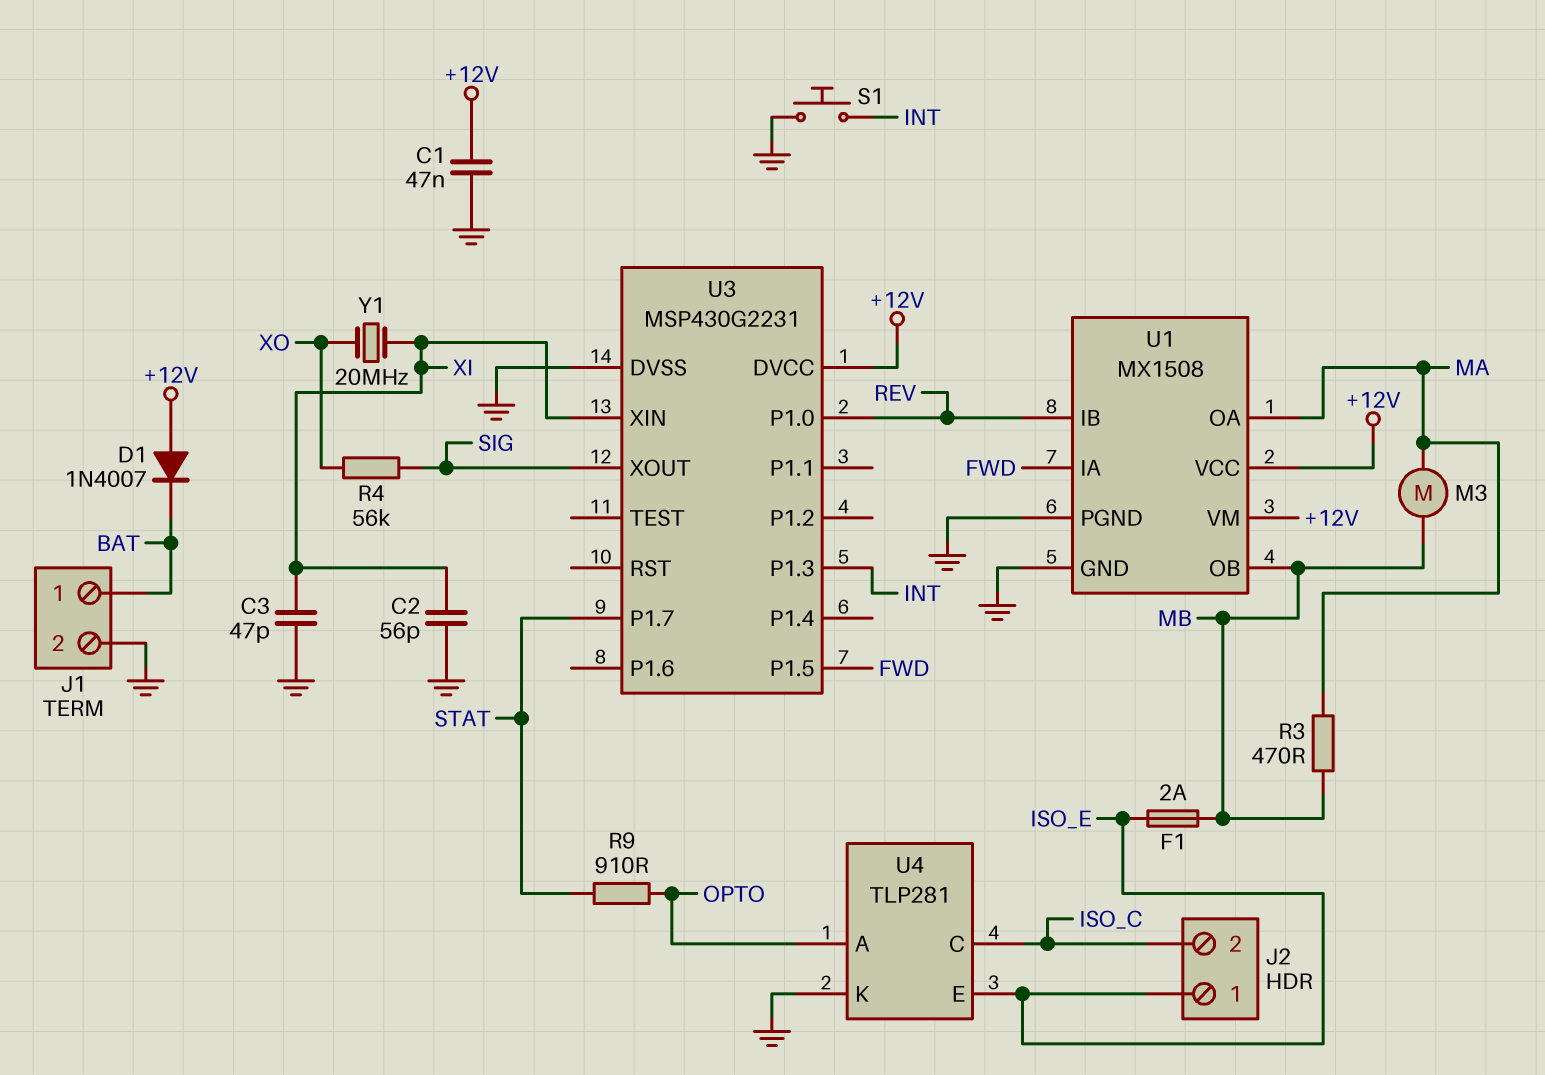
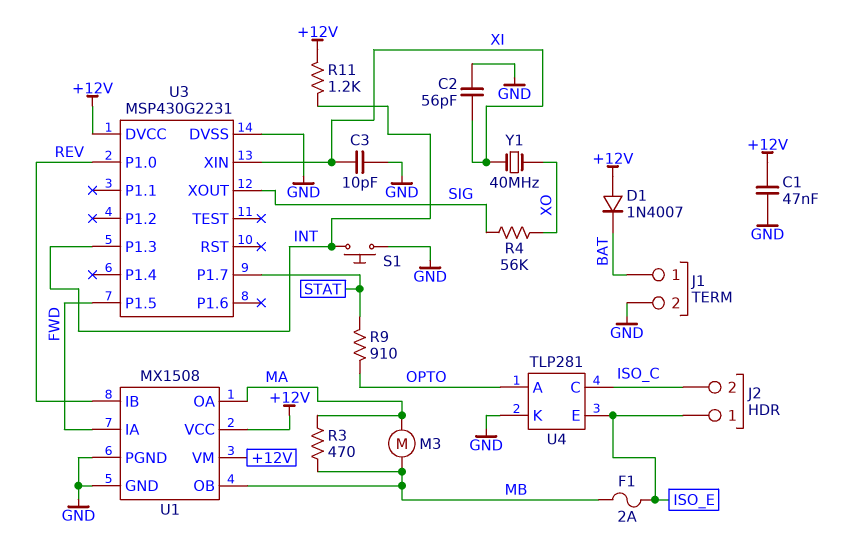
C3: 47pF (GND, XI) -> 10pF (GND, XI)
R11: none -> 1.2k (+12V, INT)
Y1: 20MHz (XI, XO) -> 40MHz (XI, XO)

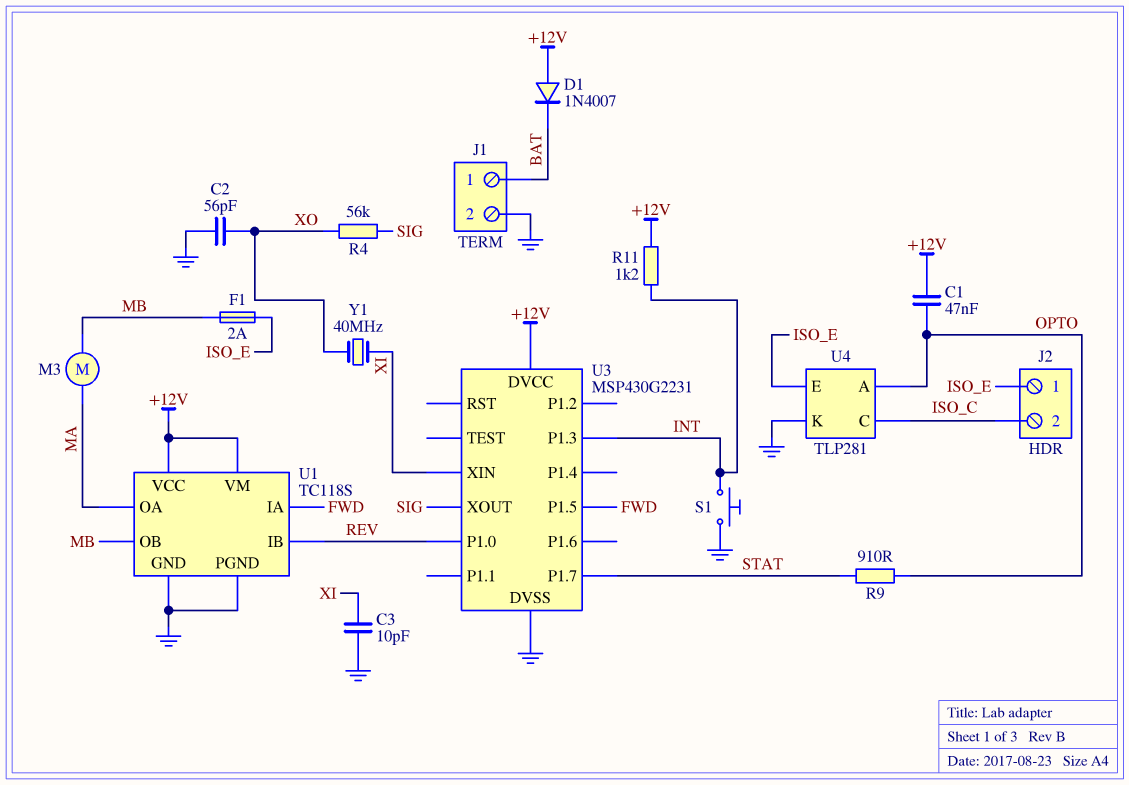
C1: 47nF (+12V, GND) -> 47nF (+12V, OPTO)
C2: 56pF (GND, XI) -> 56pF (GND, XO)
R3: 470 (MA, MB) -> none
U1: MX1508 -> TC118S

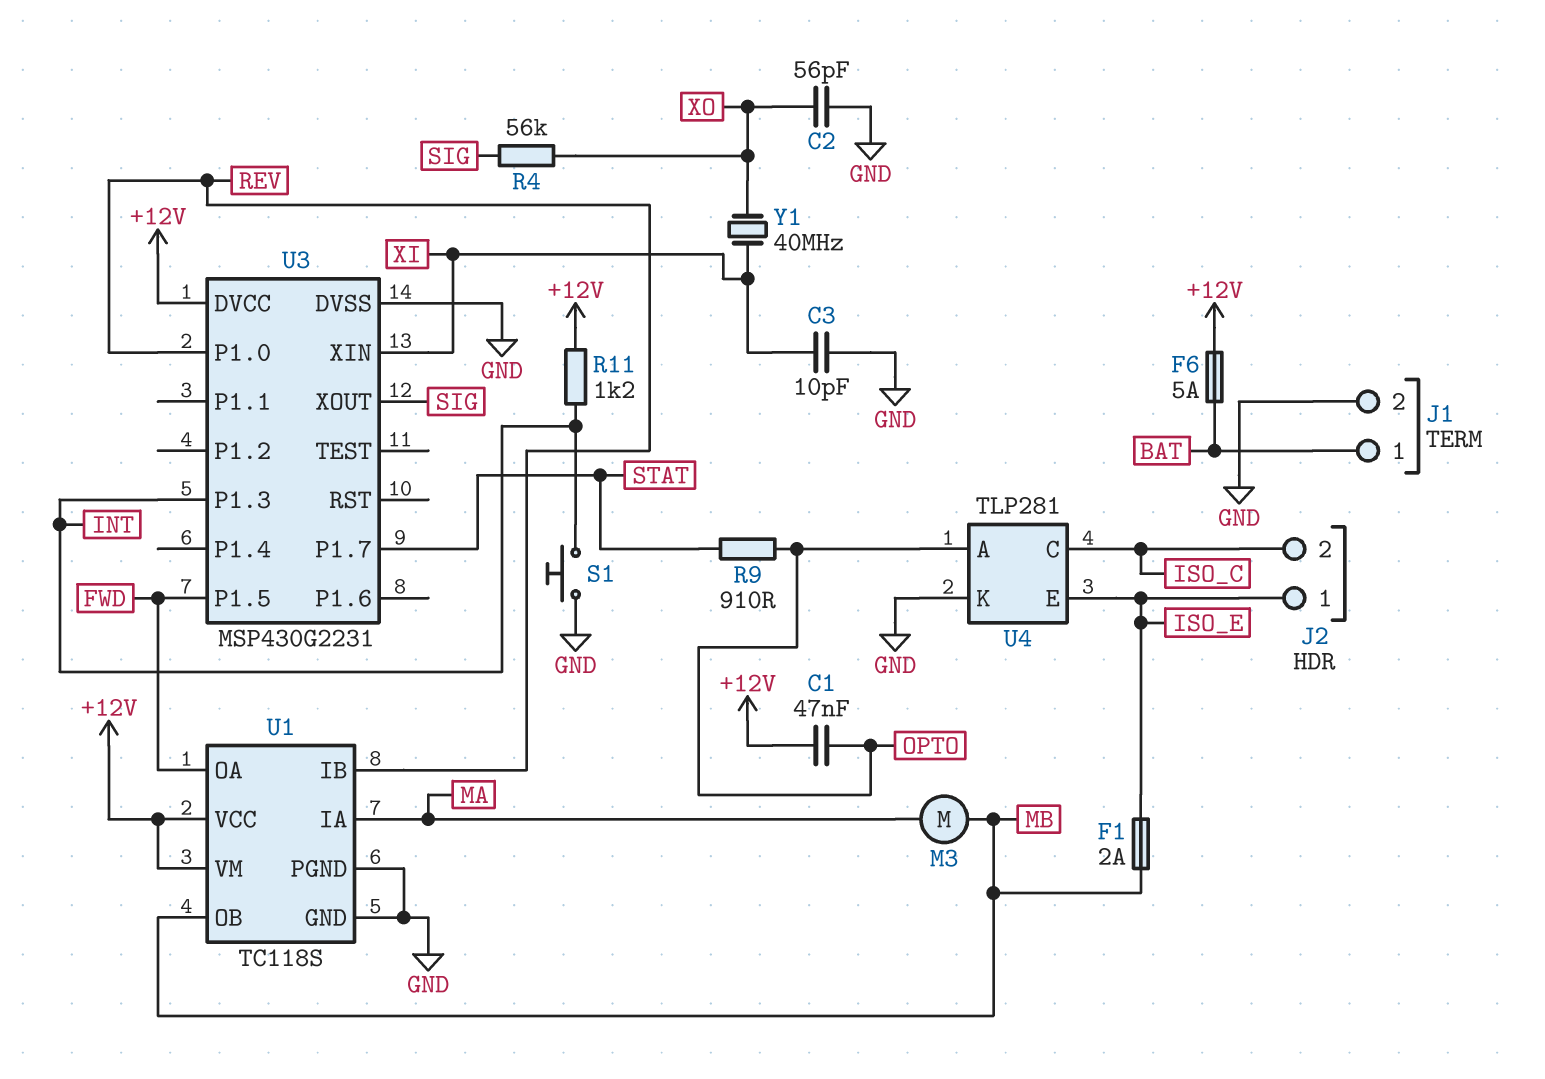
D1: diode 1N4007 (A +12V, K BAT) -> none
F6: none -> 5A (+12V, BAT)
U1 pin IA: FWD -> MA
U1 pin OA: MA -> FWD

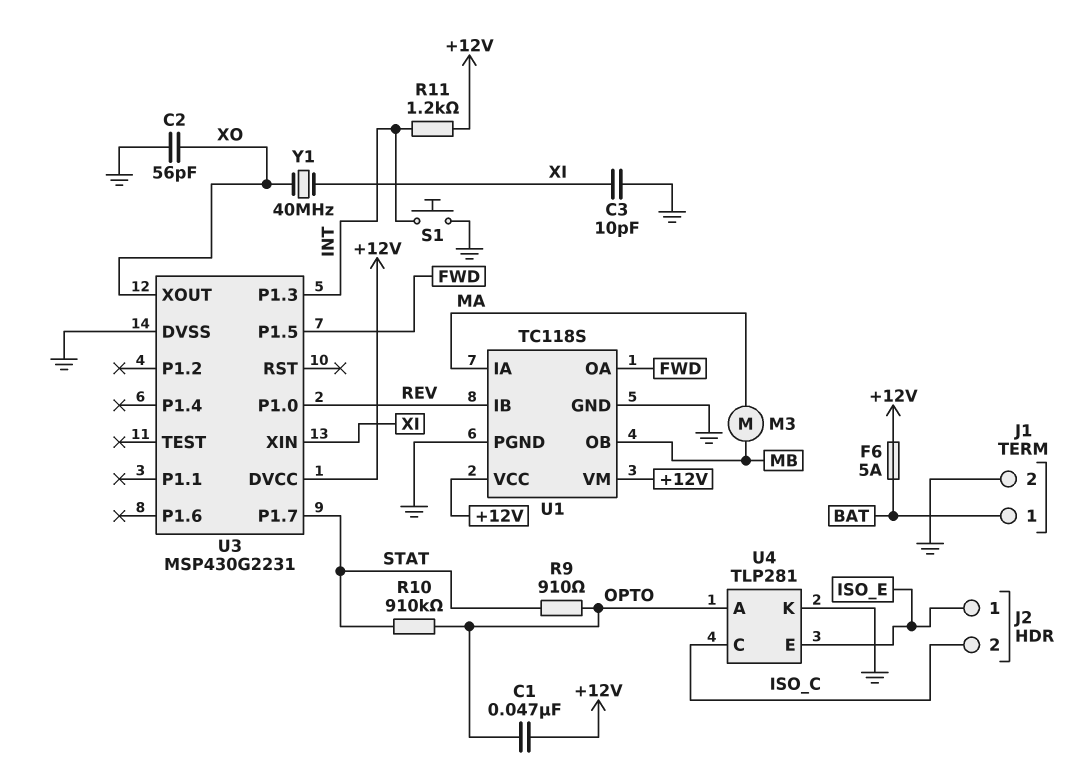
F1: 2A (ISO_E, MB) -> none
R4: 56k (SIG, XO) -> none
R10: none -> 910k (OPTO, STAT)
U3 pin XOUT: SIG -> XO

